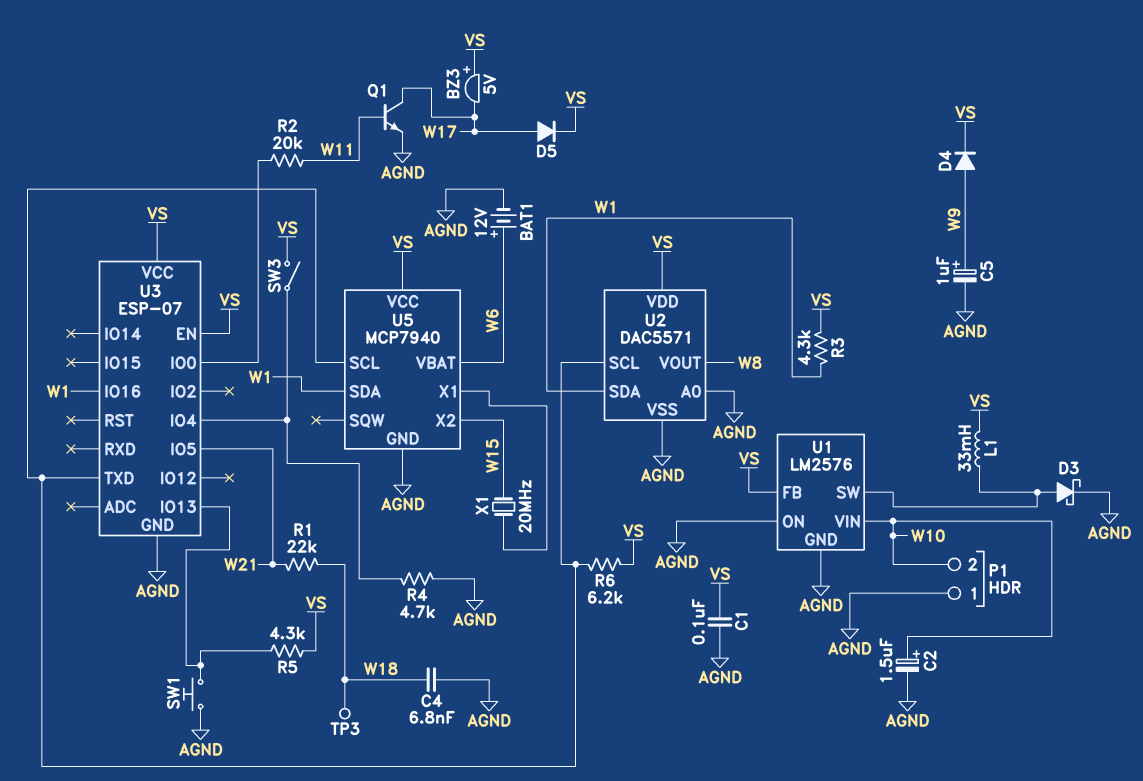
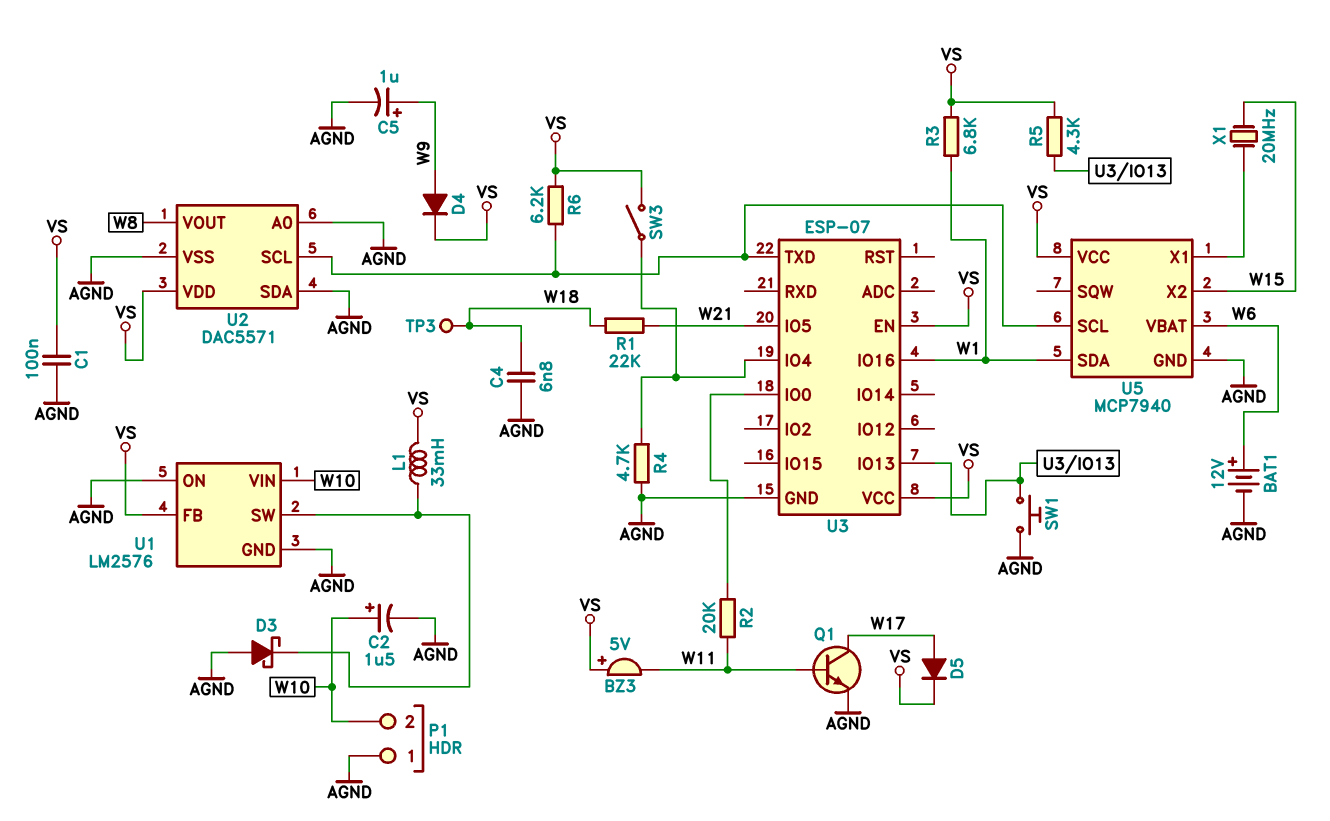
BZ3: buzzer 5V (plus VS, minus W17) -> buzzer 5V (plus VS, minus W11)
D3: schottky (A U1/SW, K AGND) -> schottky (A AGND, K U1/SW)
R3: 4.3k (VS, W1) -> 6.8k (VS, W1)
U2 pin SDA: W1 -> AGND

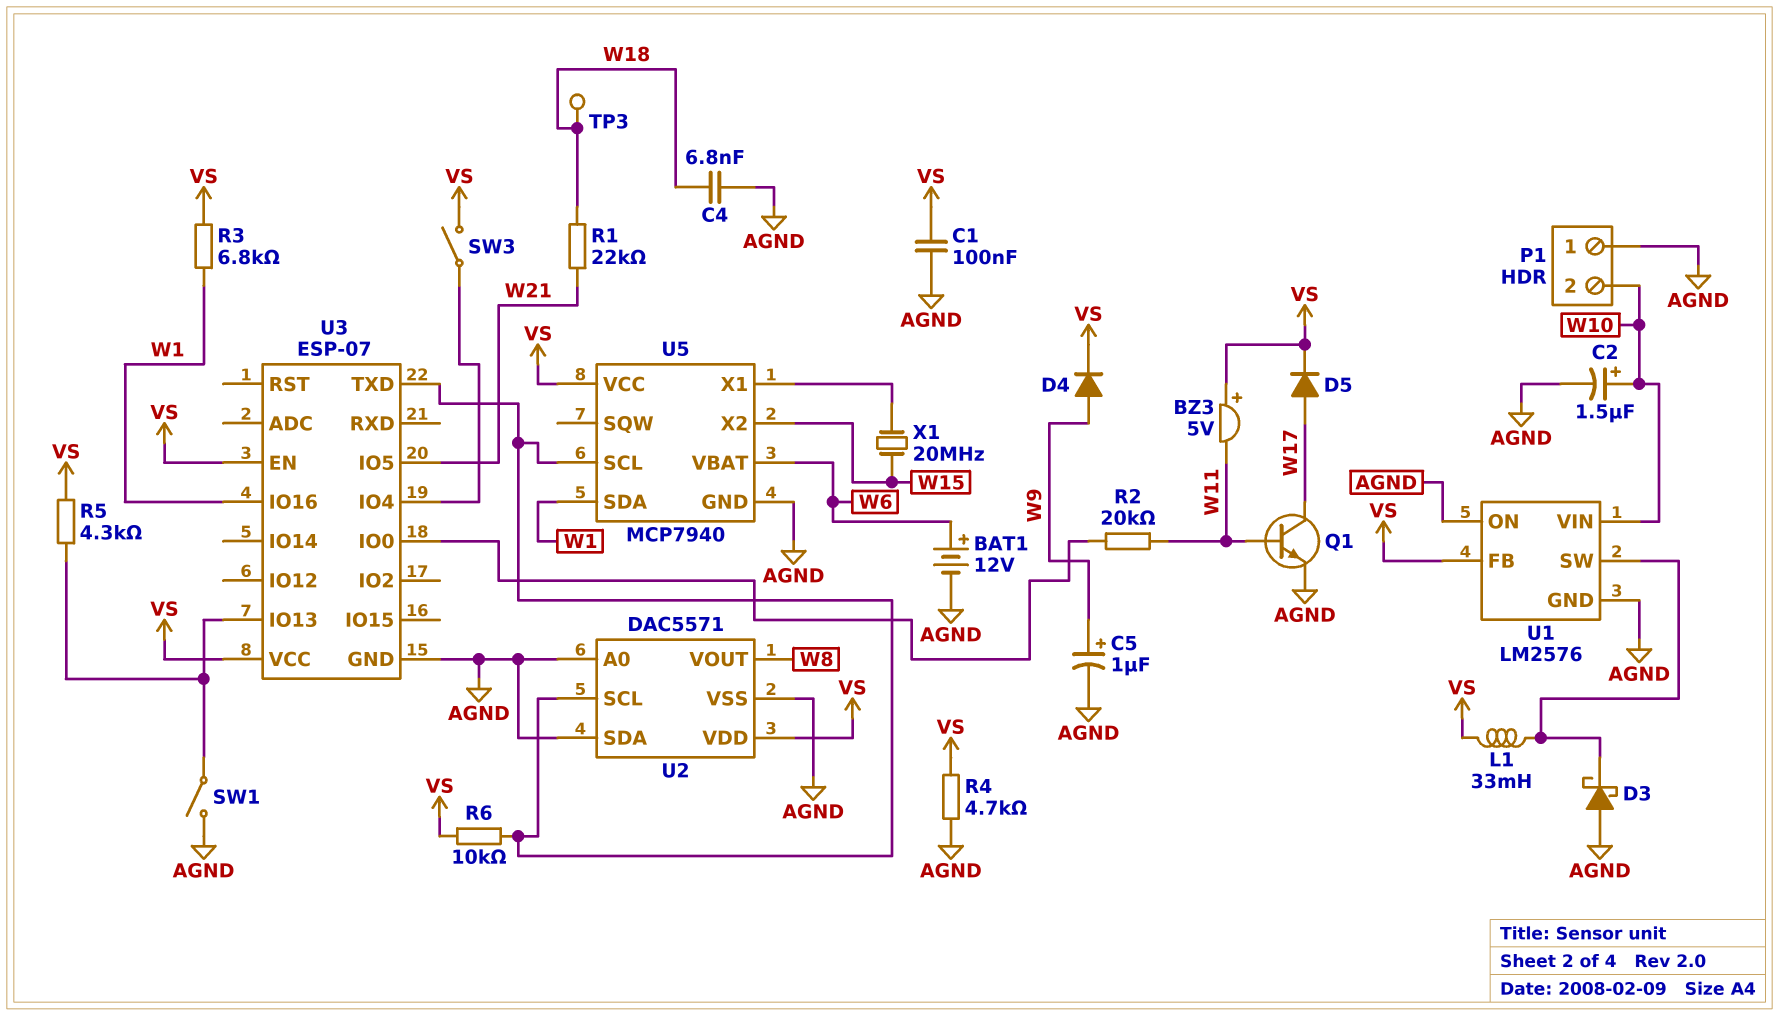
R4: 4.7k (AGND, U3/IO4) -> 4.7k (AGND, VS)
R6: 6.2k (U2/SCL, VS) -> 10k (U2/SCL, VS)
SW1: button (AGND, U3/IO13) -> switch (AGND, U3/IO13)

